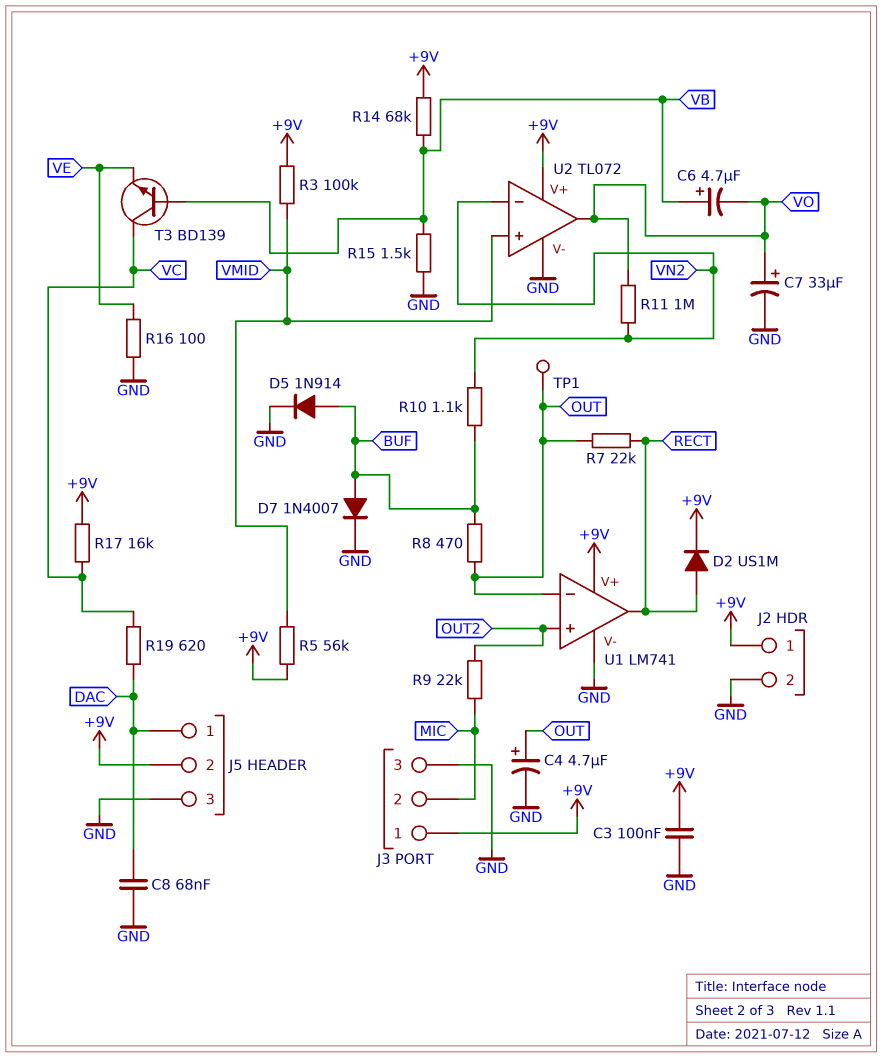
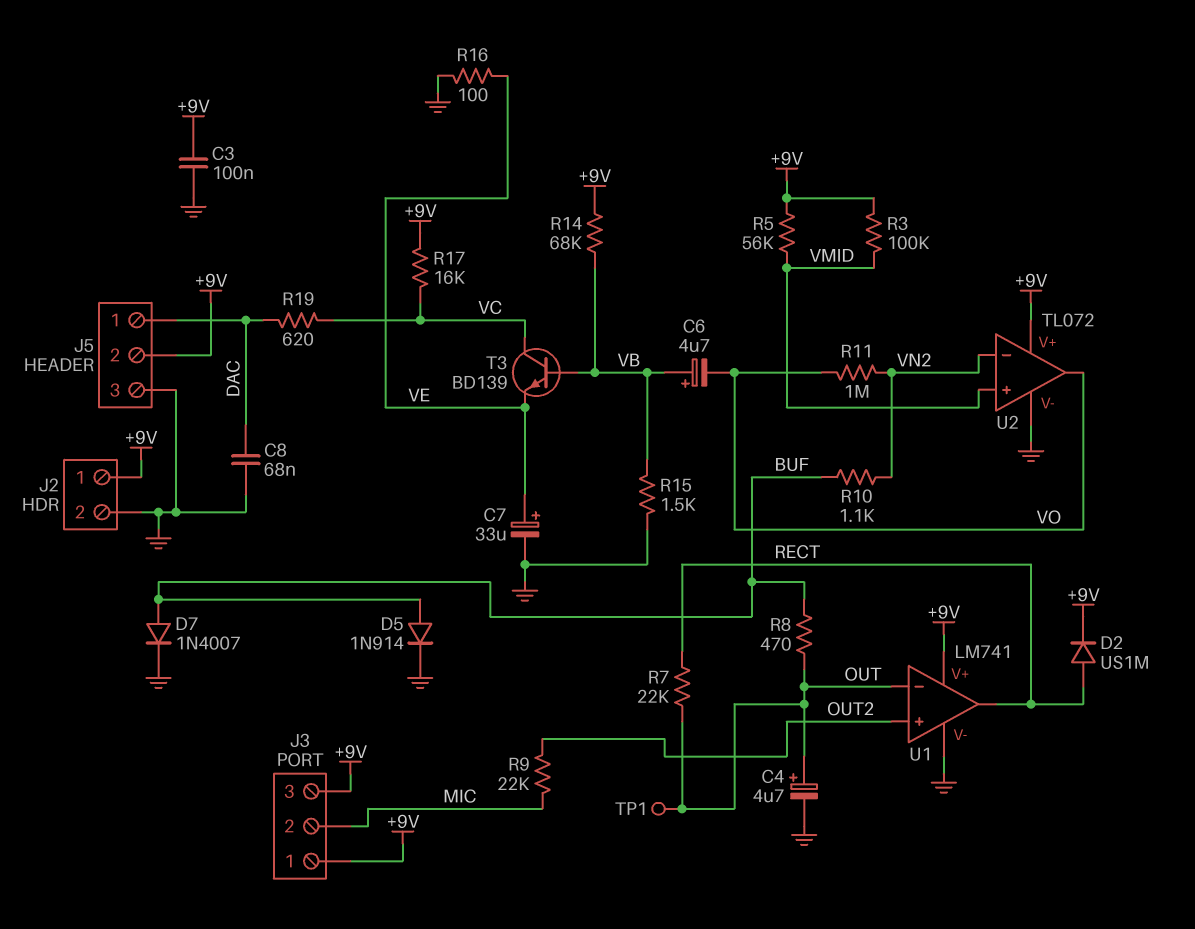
C7: 33uF (plus VO, minus GND) -> 33uF (plus VE, minus GND)
J3 pin 3: GND -> +9V

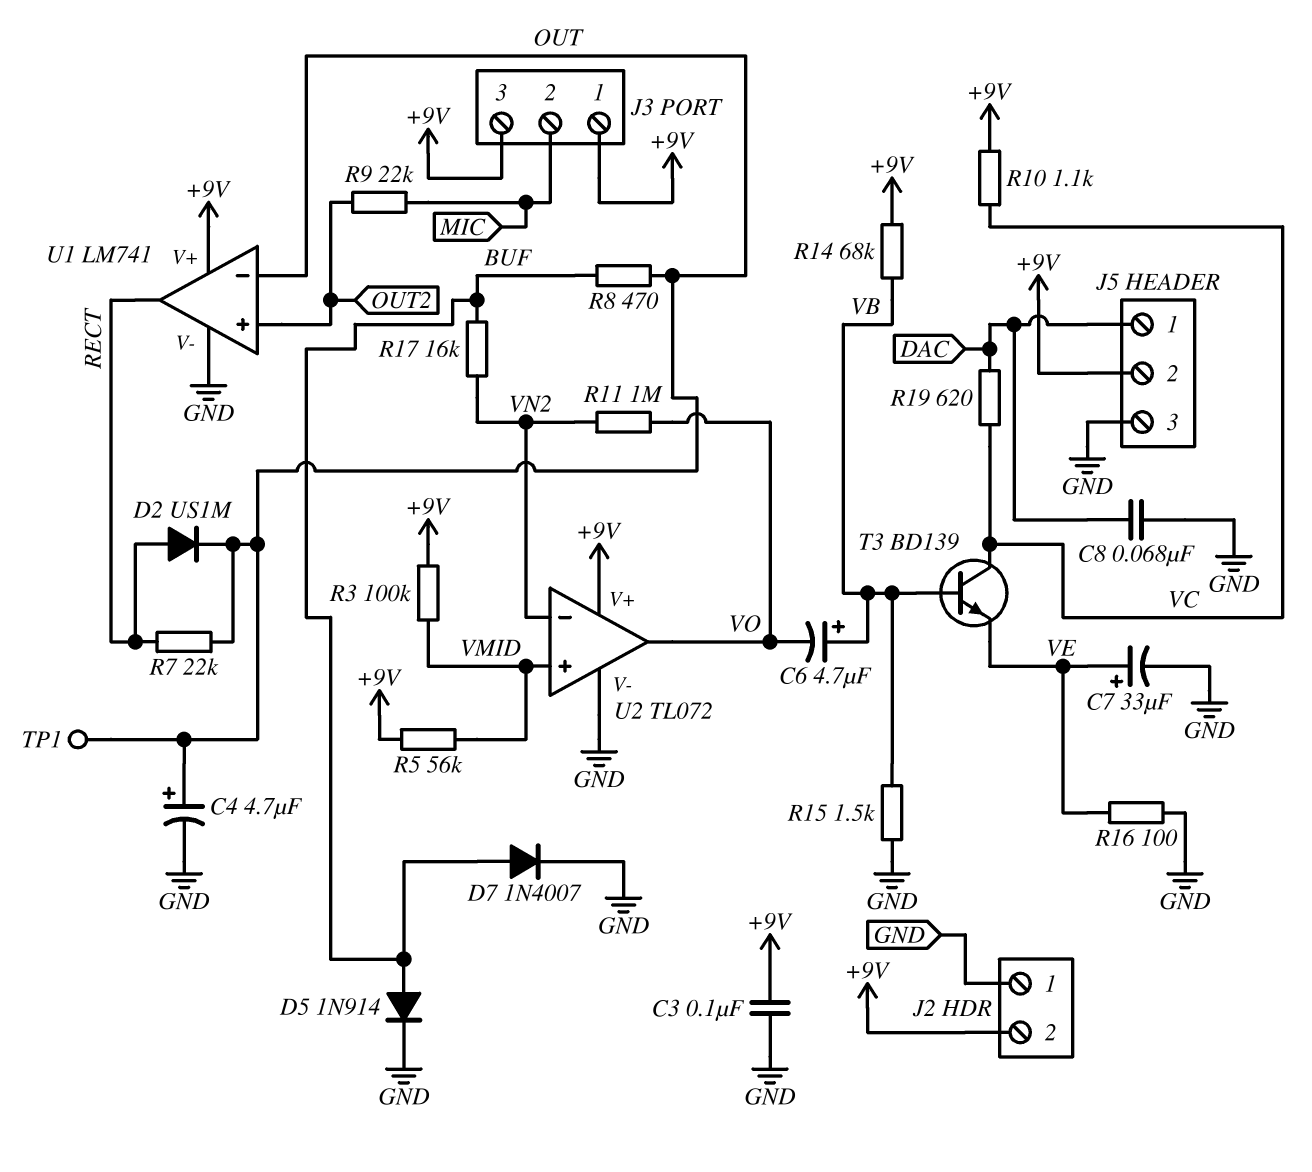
D2: diode US1M (A RECT, K +9V) -> diode US1M (A RECT, K OUT)
J2 pin 1: +9V -> GND
J2 pin 2: GND -> +9V
R10: 1.1k (BUF, VN2) -> 1.1k (+9V, VC)
R17: 16k (+9V, VC) -> 16k (BUF, VN2)

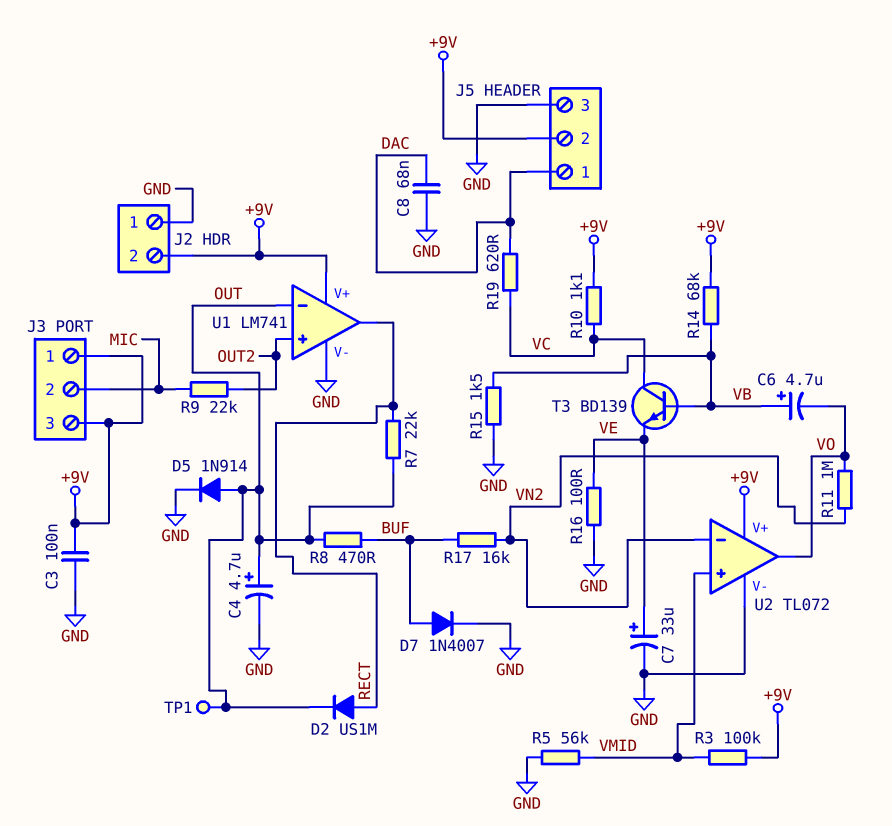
D5: diode 1N914 (A BUF, K GND) -> diode 1N914 (A OUT, K GND)
R5: 56k (+9V, VMID) -> 56k (GND, VMID)

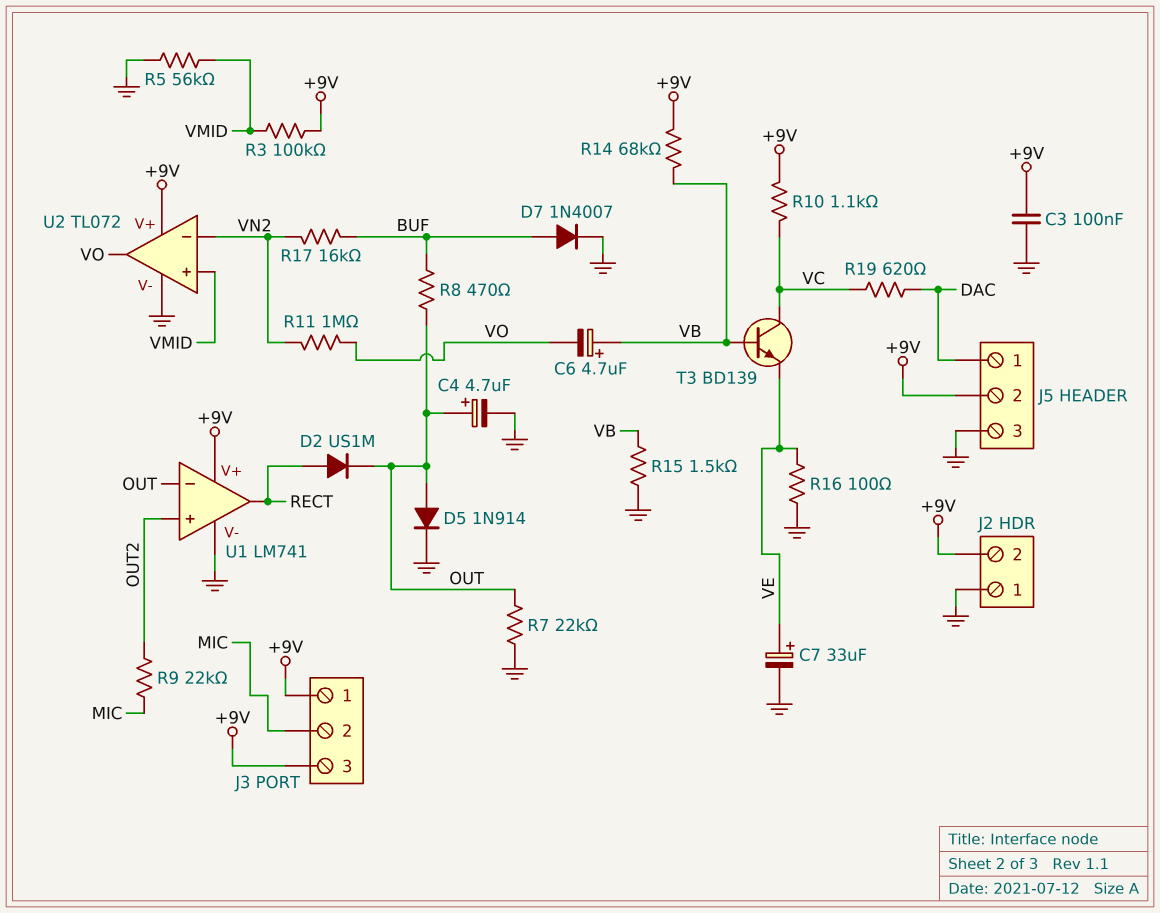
C8: 68nF (DAC, GND) -> none
R7: 22k (OUT, RECT) -> 22k (GND, OUT)
TP1: test point (OUT) -> none

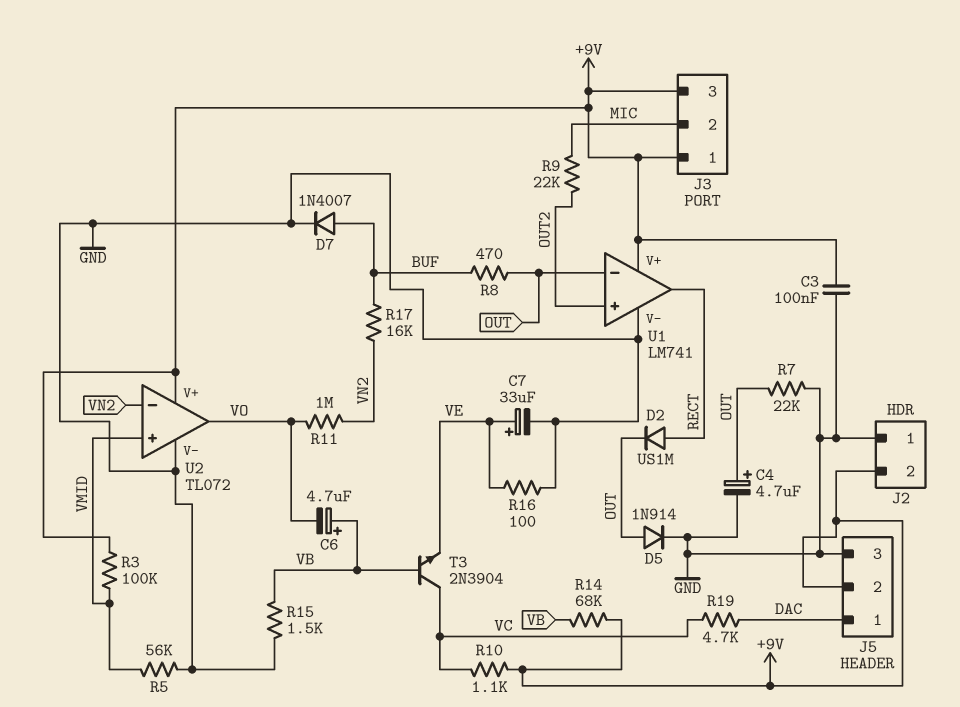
R19: 620 (DAC, VC) -> 4.7k (DAC, VC)
T3: NPN BD139 (B VB, C VC, E VE) -> NPN 2N3904 (B VB, C VC, E VE)

